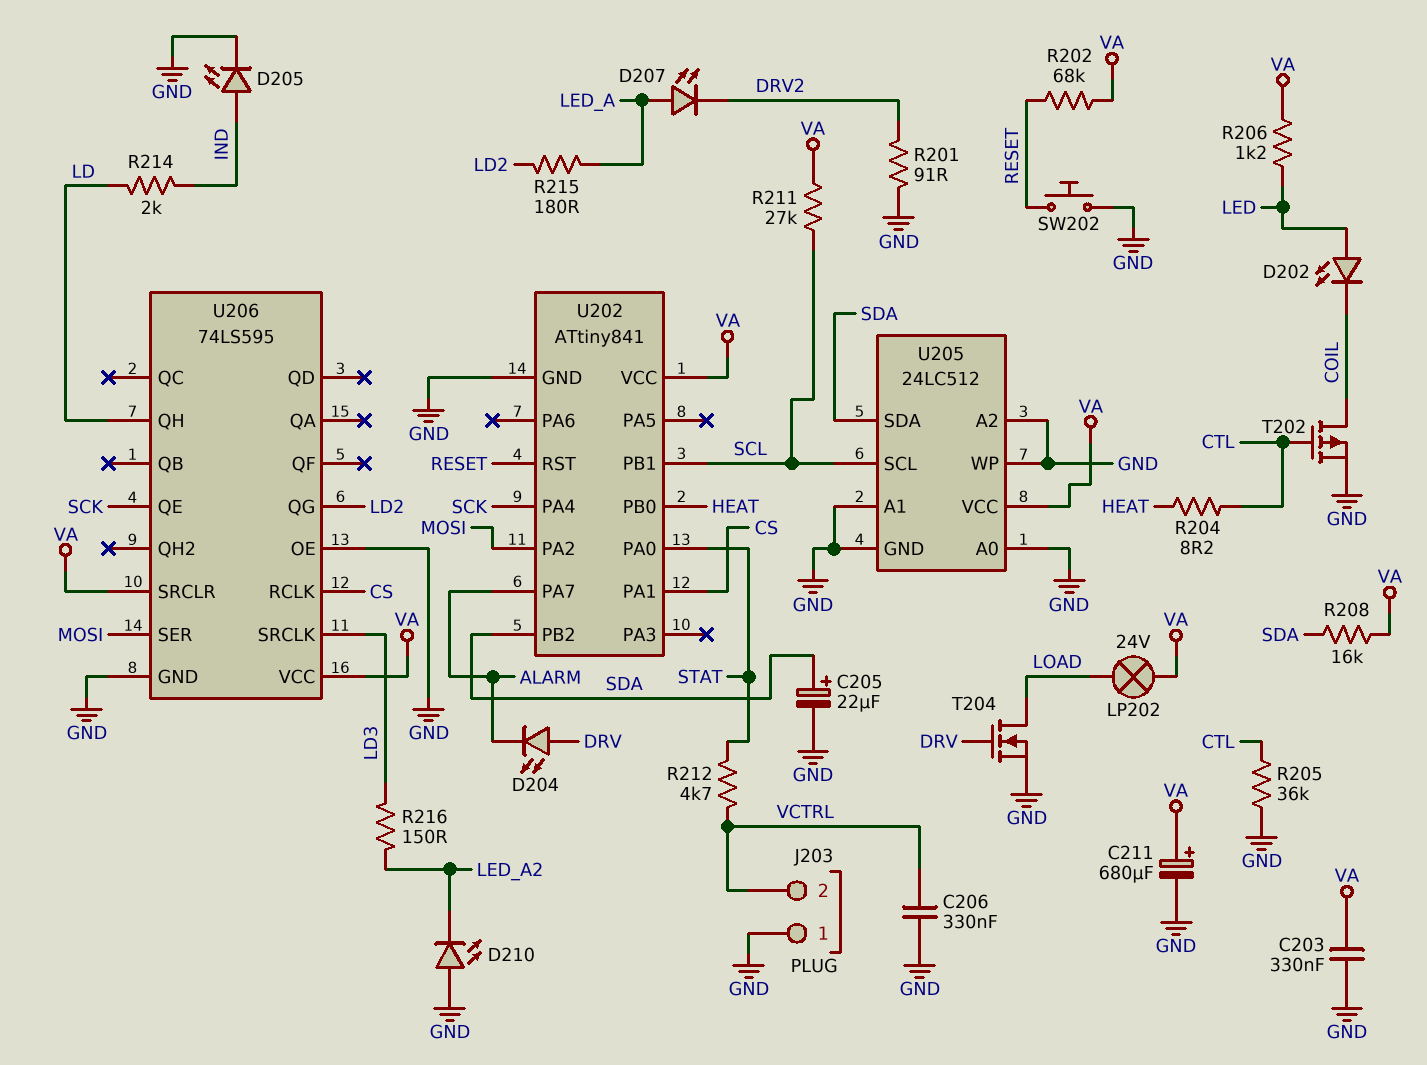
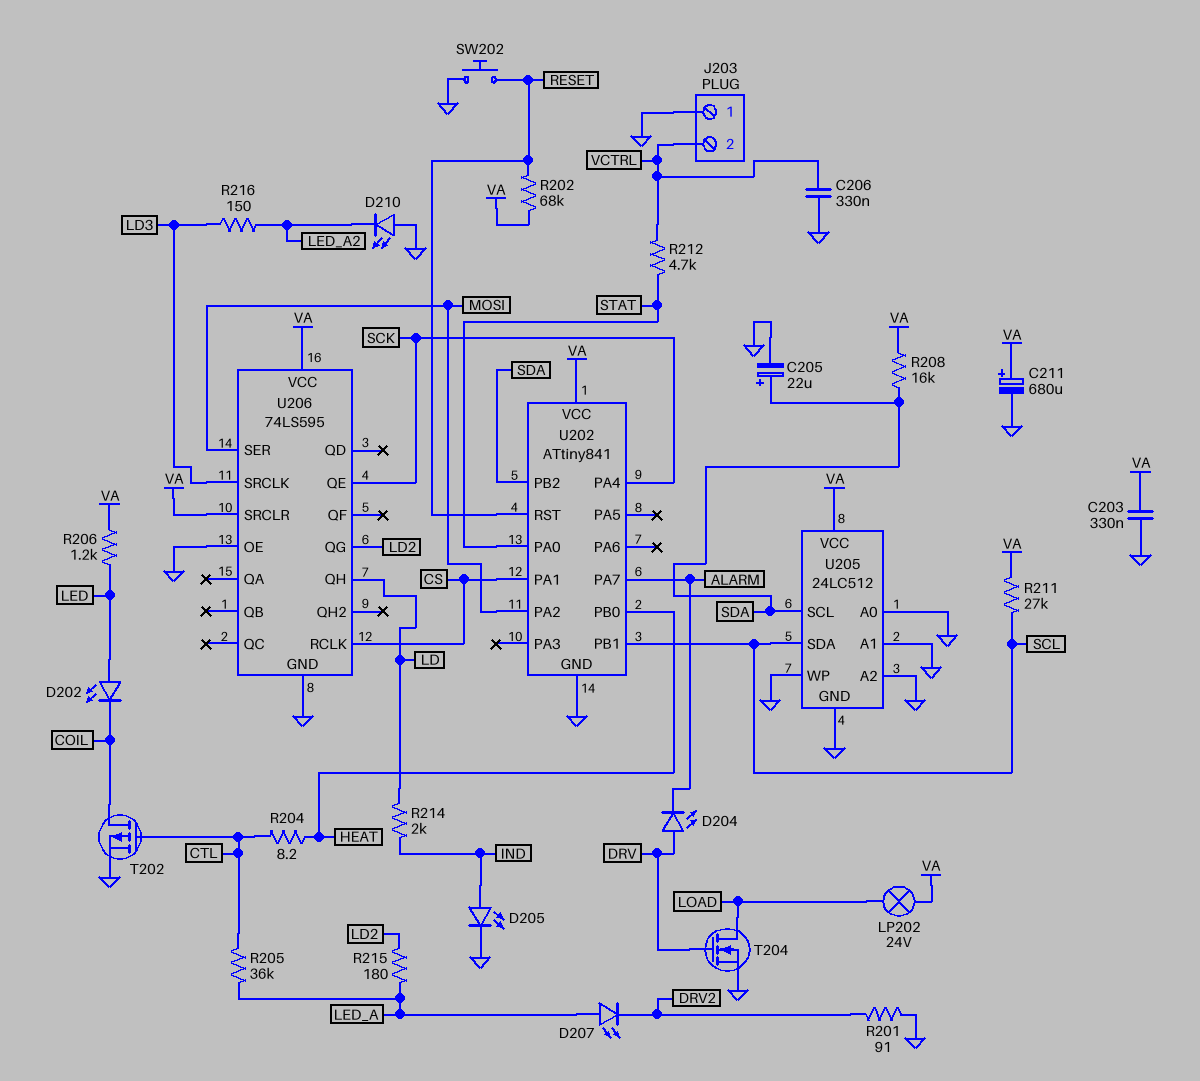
R205: 36k (CTL, GND) -> 36k (CTL, LED_A)
U205 pin SCL: SCL -> SDA
U205 pin SDA: SDA -> SCL

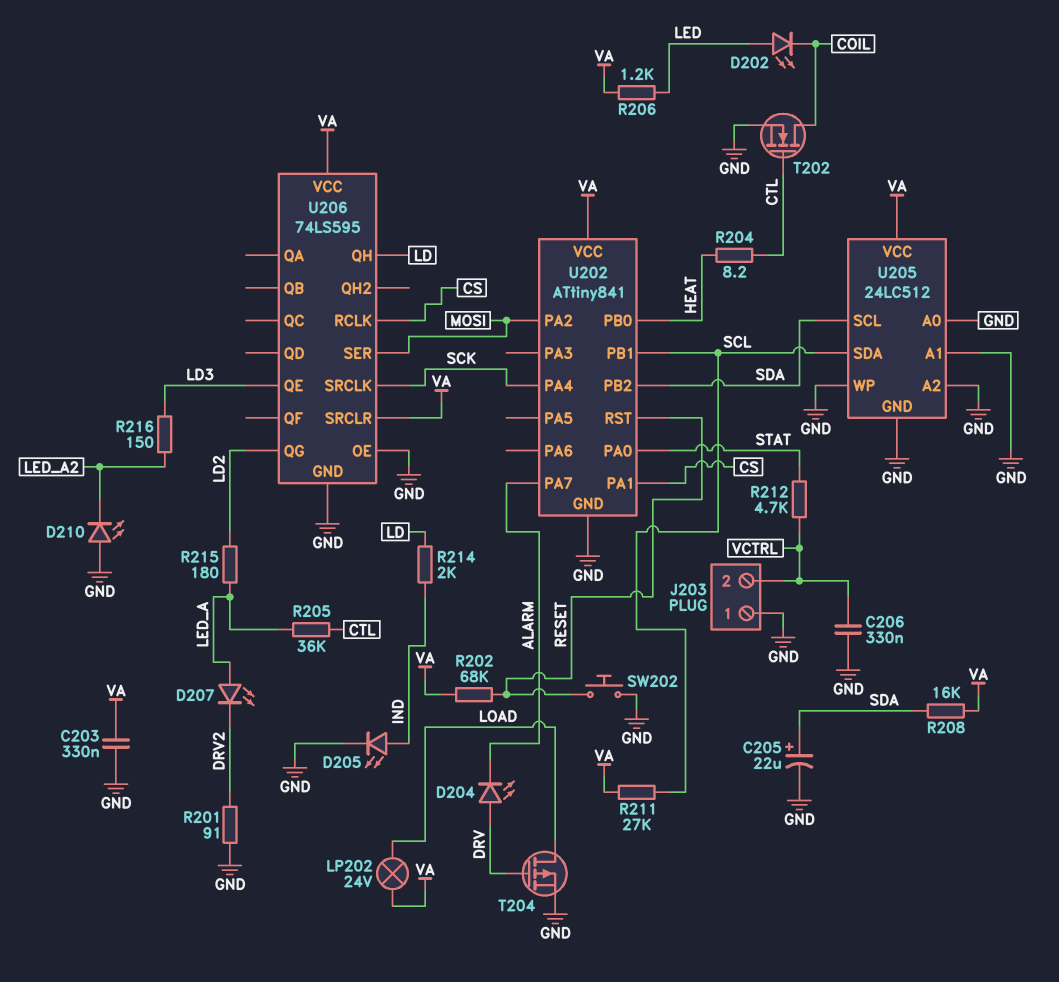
C211: 680uF (plus VA, minus GND) -> none
T202: PMOS (G CTL, D COIL, S GND) -> NMOS (G CTL, D COIL, S GND)
T204: NMOS (G DRV, D LOAD, S GND) -> PMOS (G DRV, D LOAD, S GND)
U206 pin QE: SCK -> LD3
U206 pin SRCLK: LD3 -> SCK

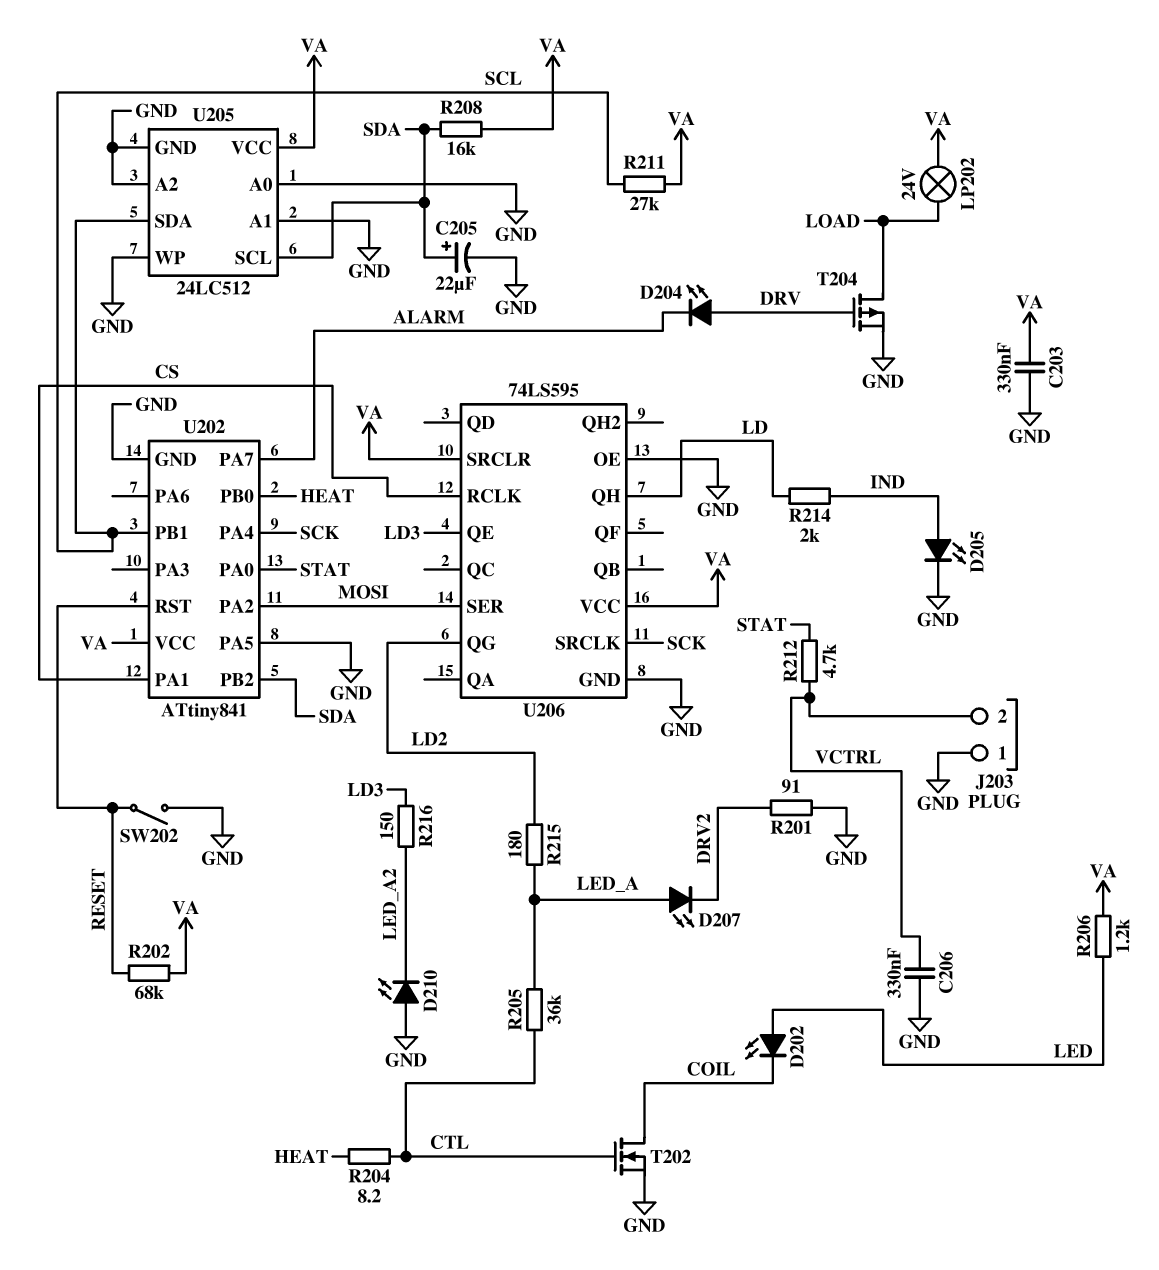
SW202: button (GND, RESET) -> switch (GND, RESET)
U202 pin PA5: none -> GND

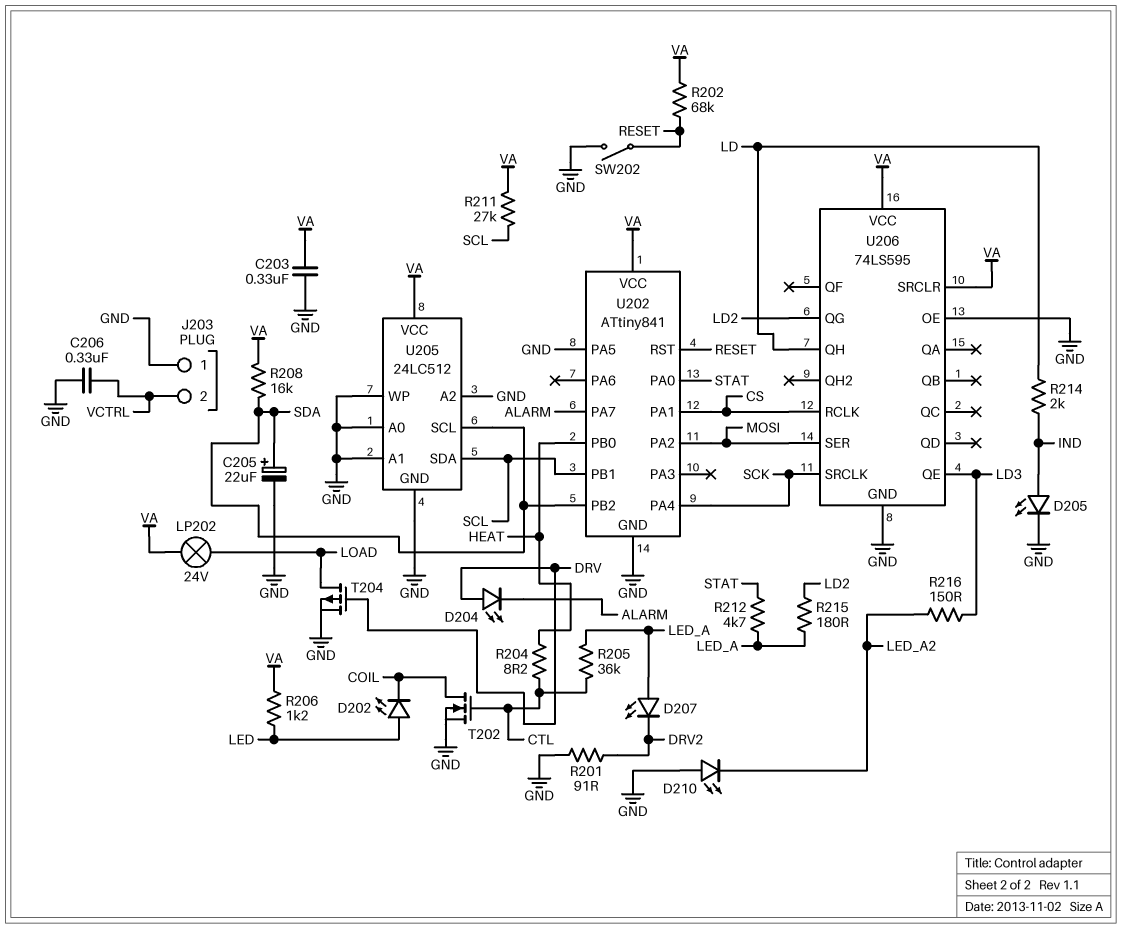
R212: 4.7k (STAT, VCTRL) -> 4.7k (LED_A, STAT)

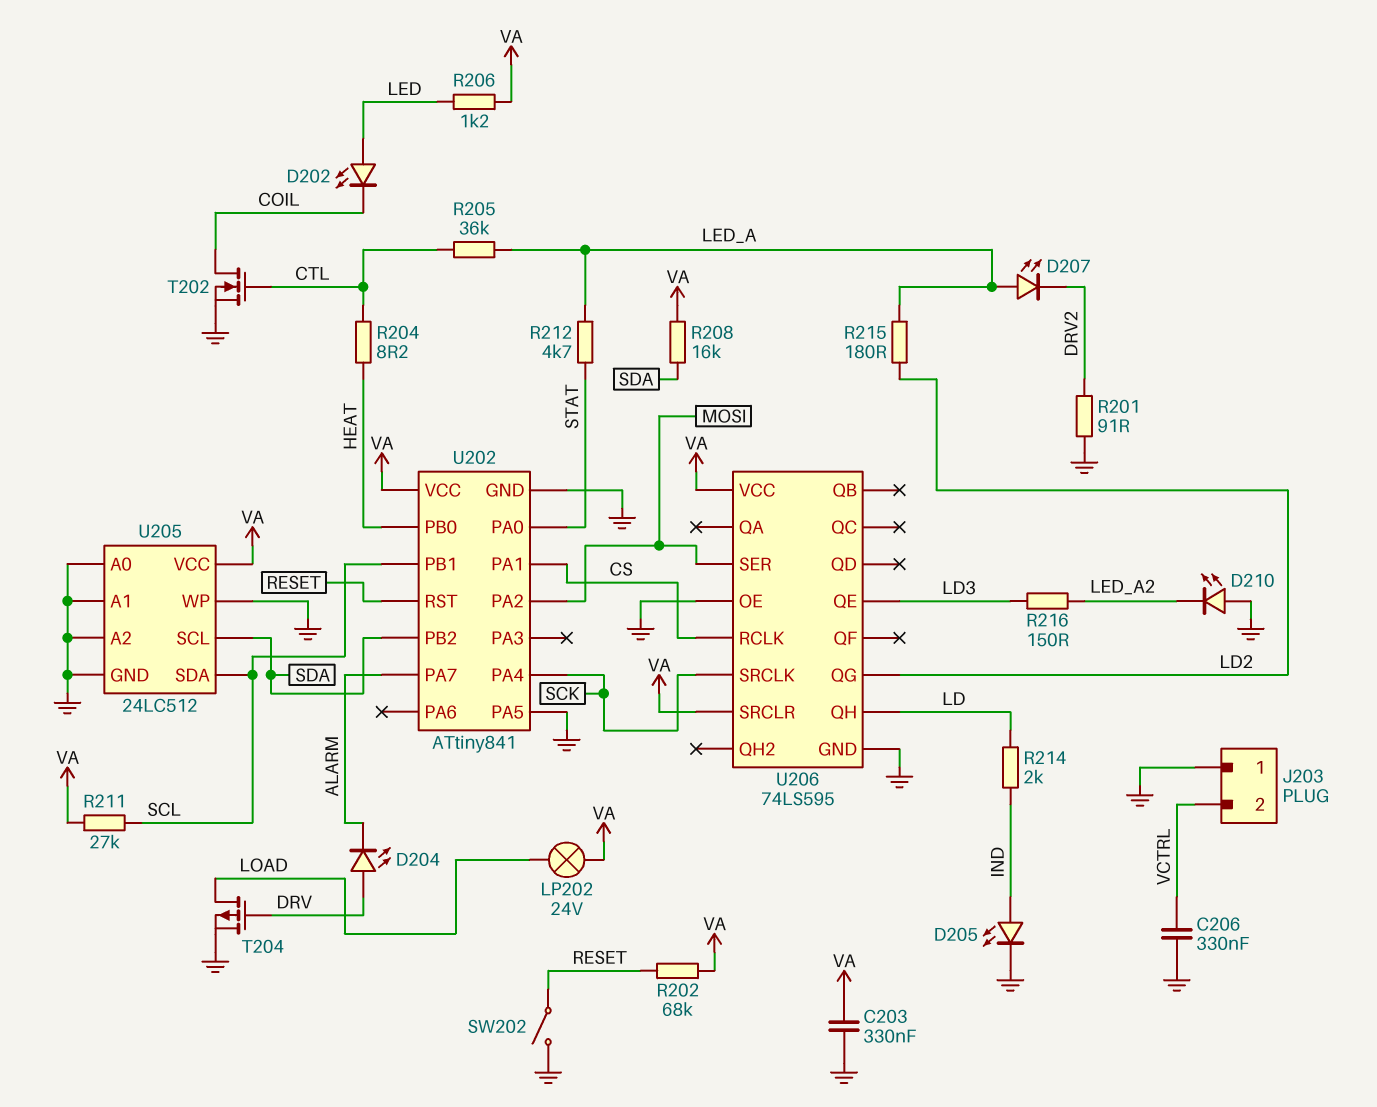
C205: 22uF (plus SDA, minus GND) -> none

